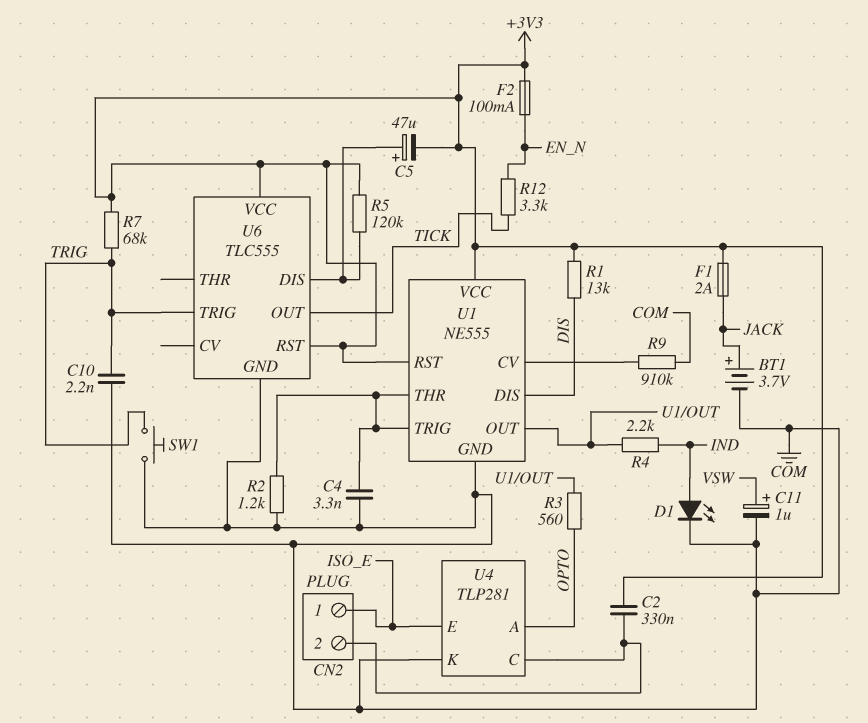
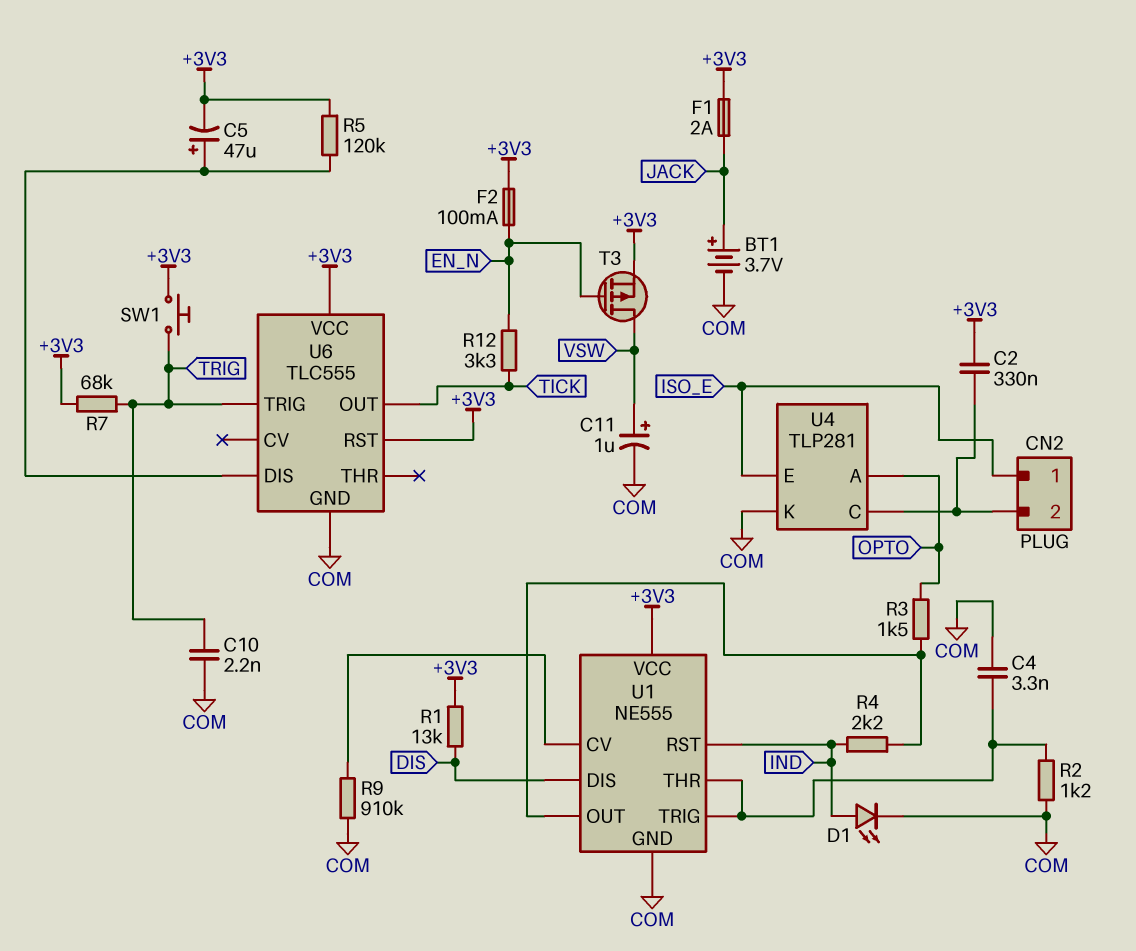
R3: 560 (OPTO, U1/OUT) -> 1.5k (OPTO, U1/OUT)
SW1: button (COM, TRIG) -> button (+3V3, TRIG)
T3: none -> PMOS (G EN_N, D VSW, S +3V3)
U1 pin RST: +3V3 -> IND

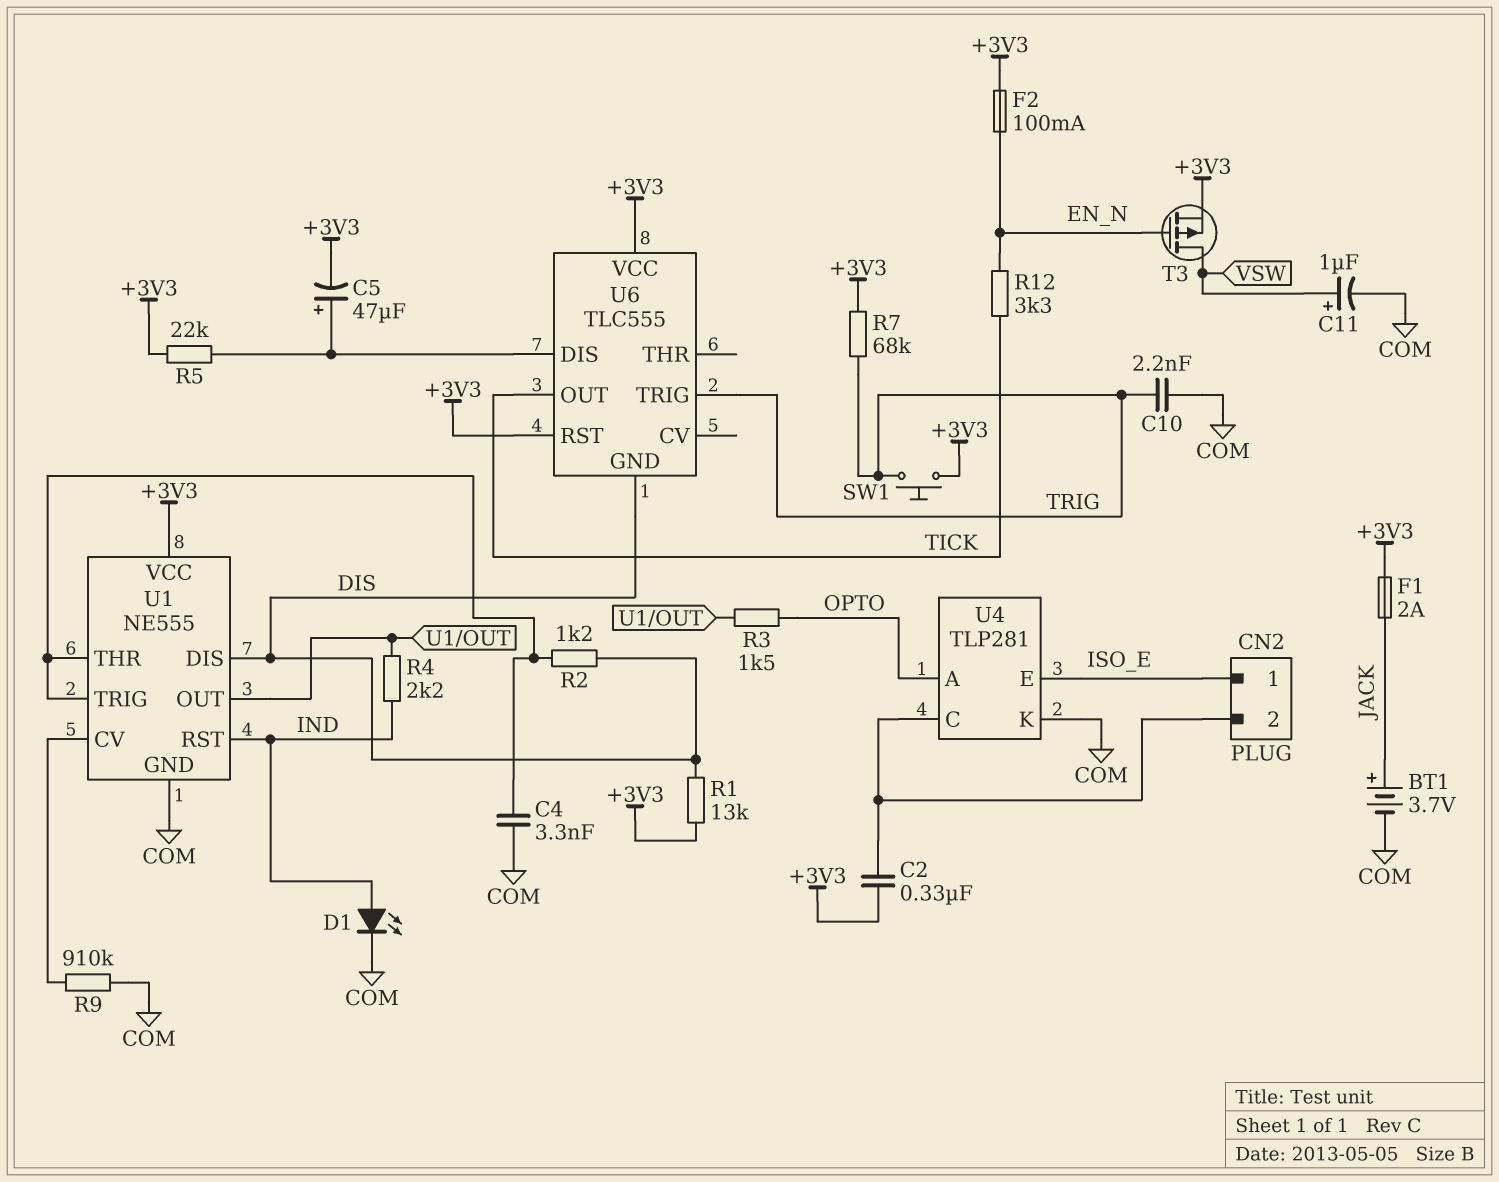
R2: 1.2k (COM, U1/THR) -> 1.2k (DIS, U1/THR)
R5: 120k (+3V3, U6/DIS) -> 22k (+3V3, U6/DIS)
U6 pin GND: COM -> DIS

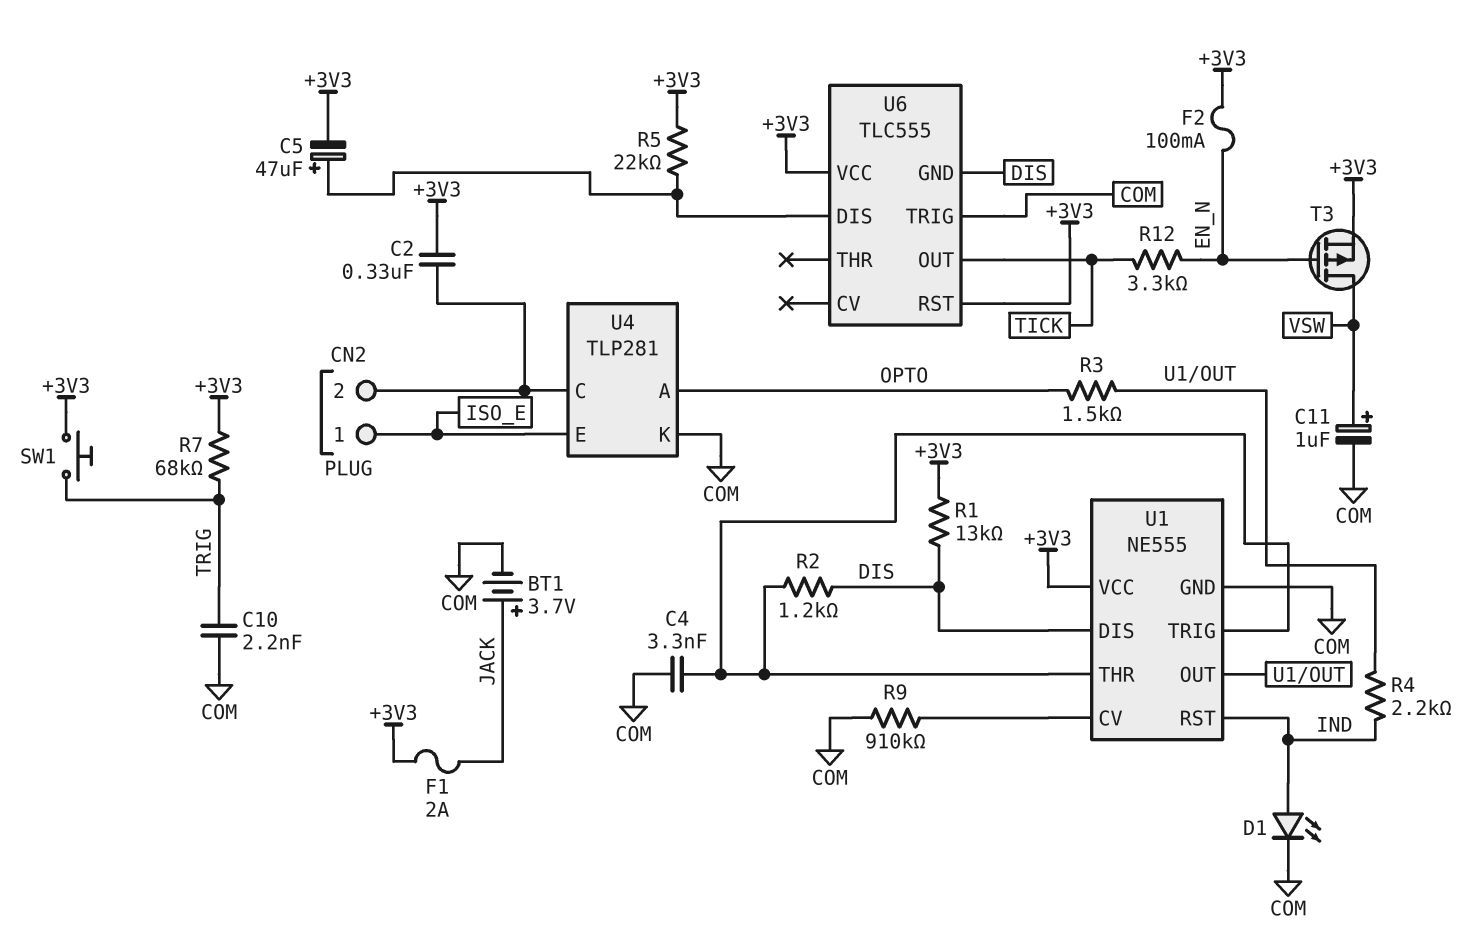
U6 pin TRIG: TRIG -> COM

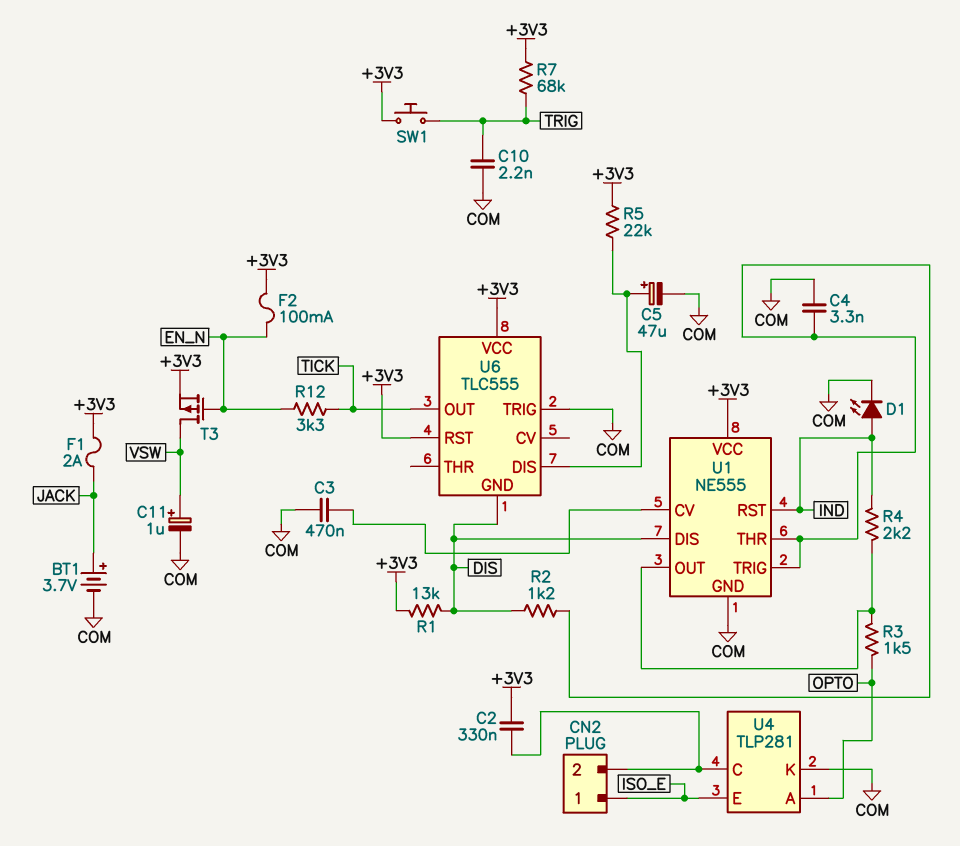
C3: none -> 470nF (COM, U1/CV)
C5: 47uF (plus U6/DIS, minus +3V3) -> 47uF (plus U6/DIS, minus COM)
R9: 910k (COM, U1/CV) -> none

